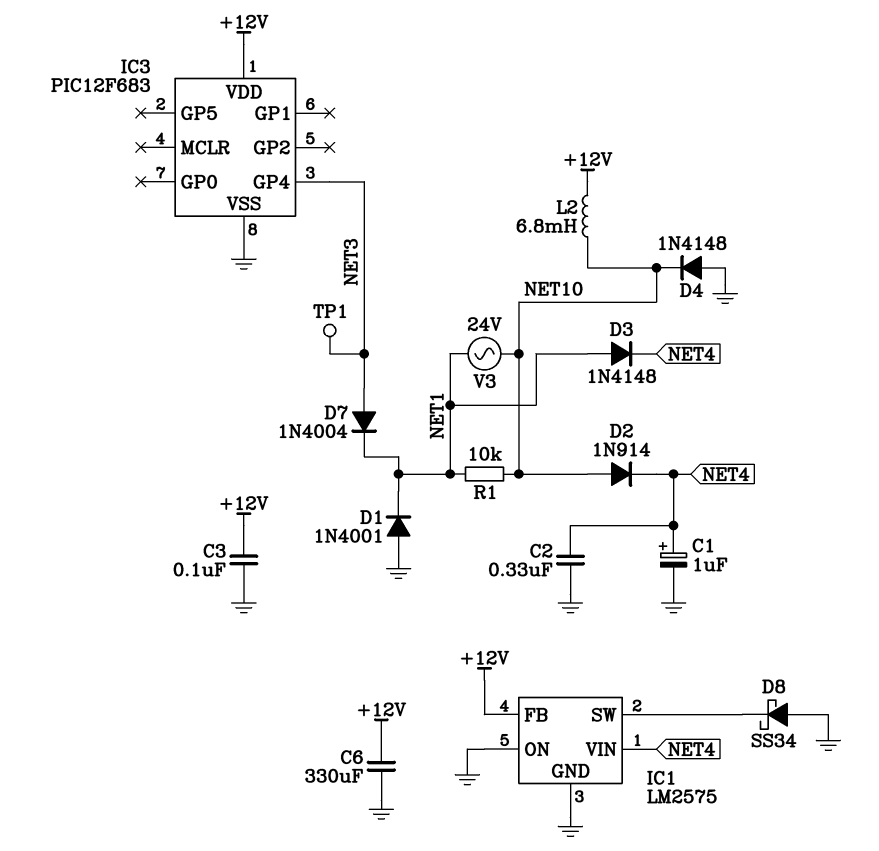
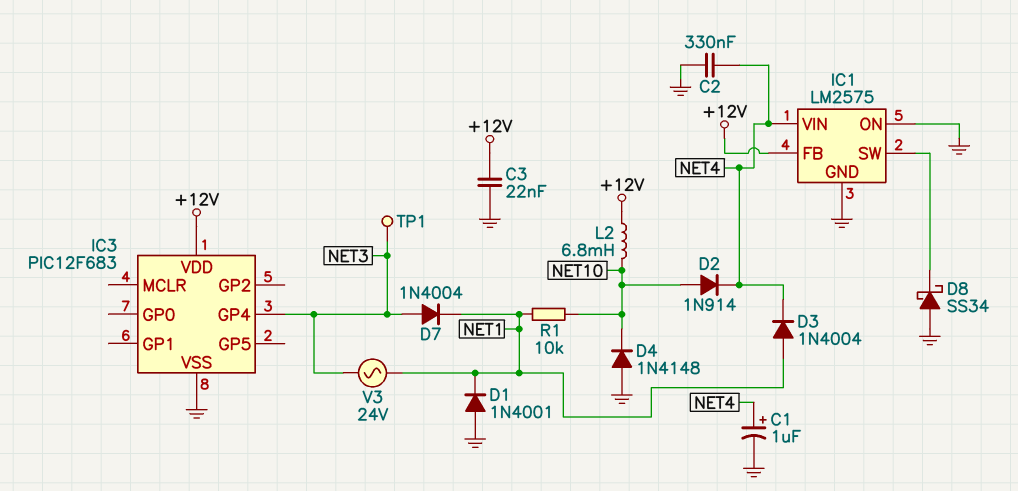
C3: 100nF (+12V, GND) -> 22nF (+12V, GND)
C6: 330uF (+12V, GND) -> none
D3: diode 1N4148 (A NET1, K NET4) -> diode 1N4004 (A NET1, K NET4)
V3: AC 24V (NET1, NET10) -> AC 24V (NET1, NET3)

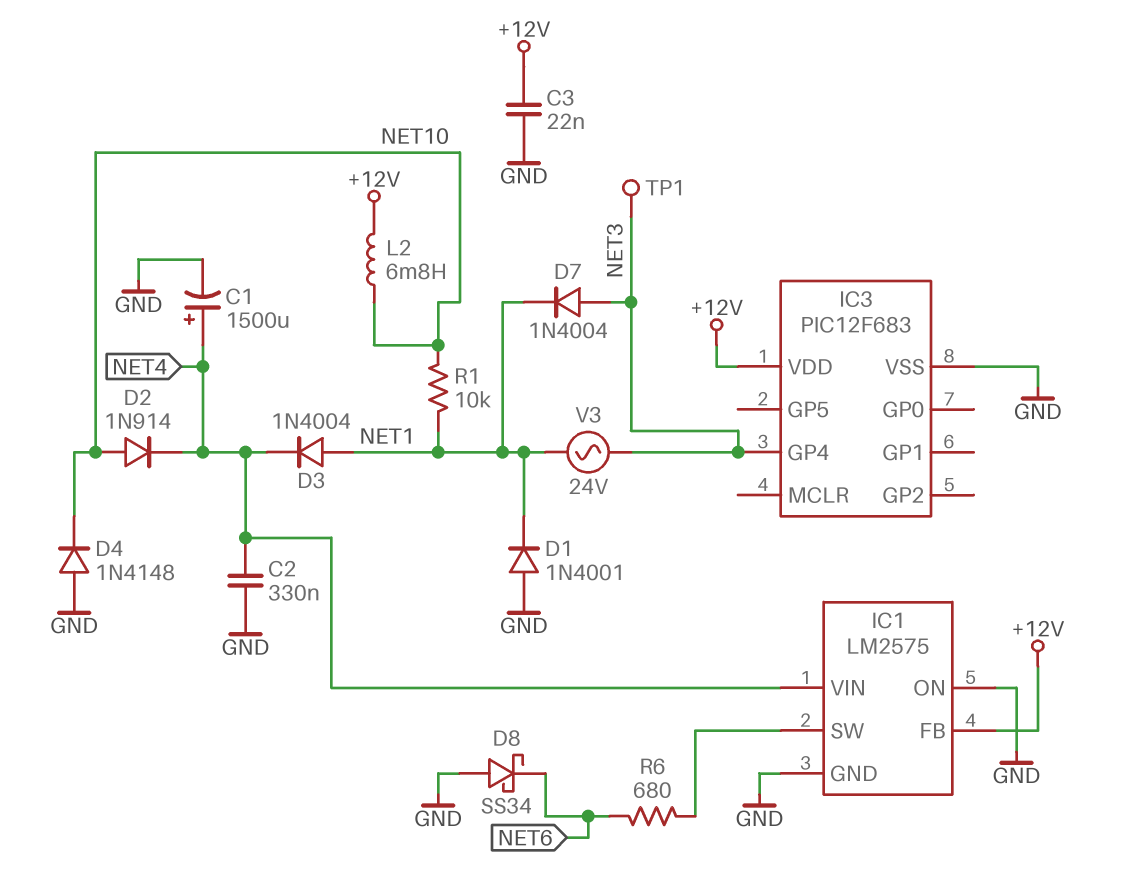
C1: 1uF (plus NET4, minus GND) -> 1500uF (plus NET4, minus GND)
D8: schottky SS34 (A GND, K IC1/SW) -> schottky SS34 (A GND, K NET6)
R6: none -> 680 (IC1/SW, NET6)

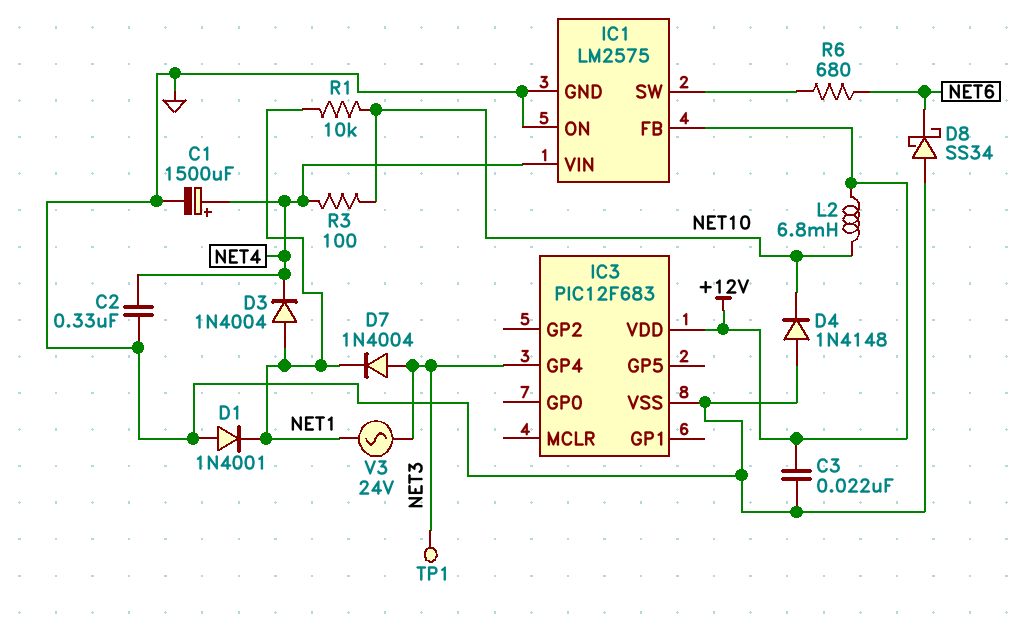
D2: diode 1N914 (A NET10, K NET4) -> none
R3: none -> 100 (NET4, NET10)

